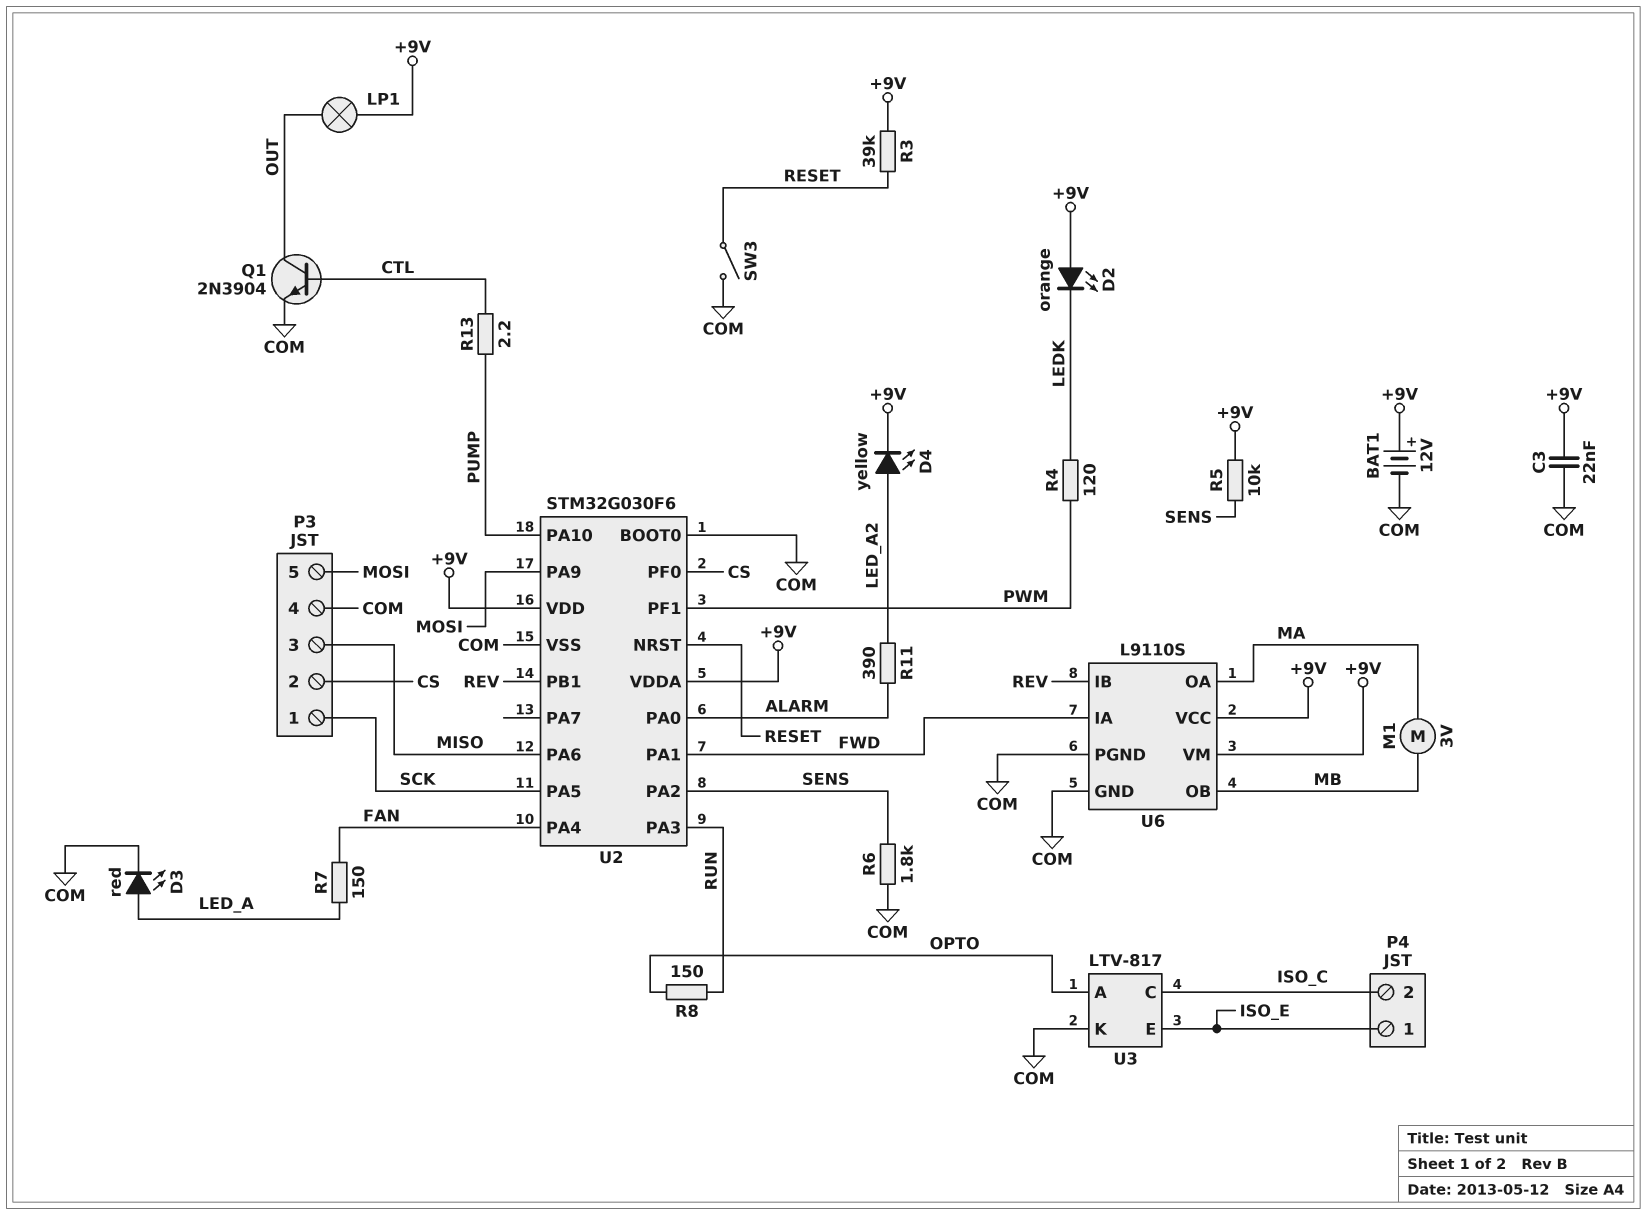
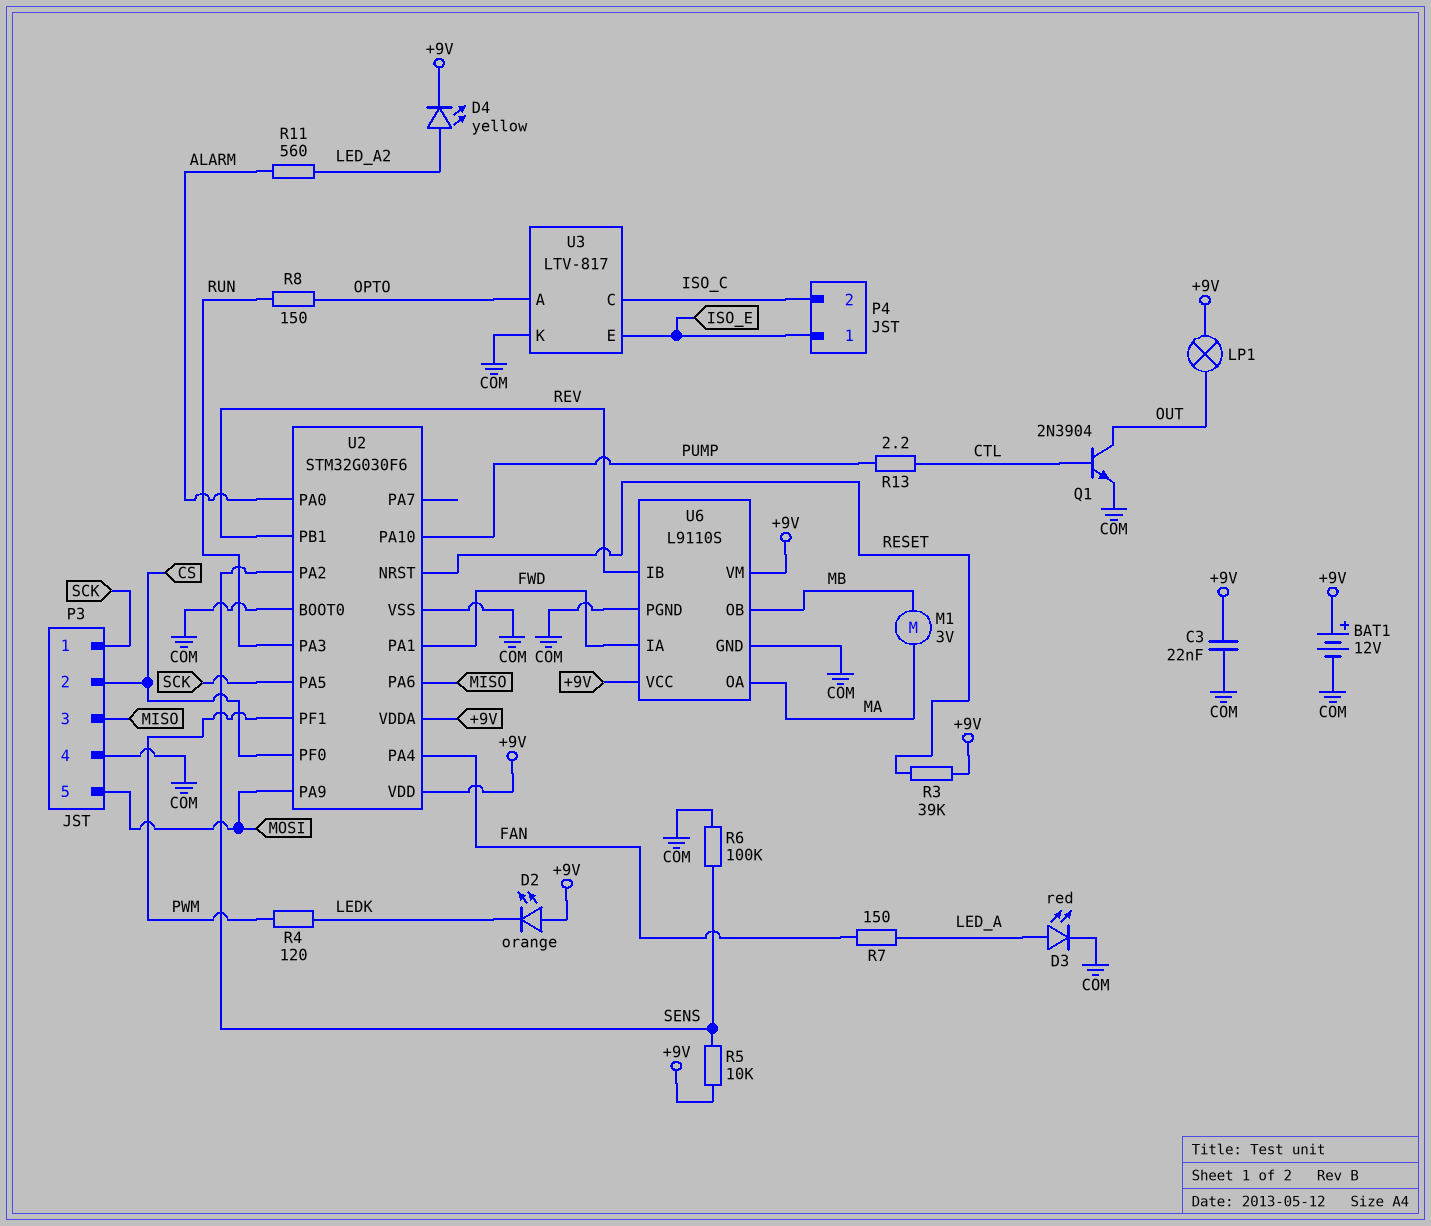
R6: 1.8k (COM, SENS) -> 100k (COM, SENS)
R11: 390 (ALARM, LED_A2) -> 560 (ALARM, LED_A2)
SW3: switch (COM, RESET) -> none

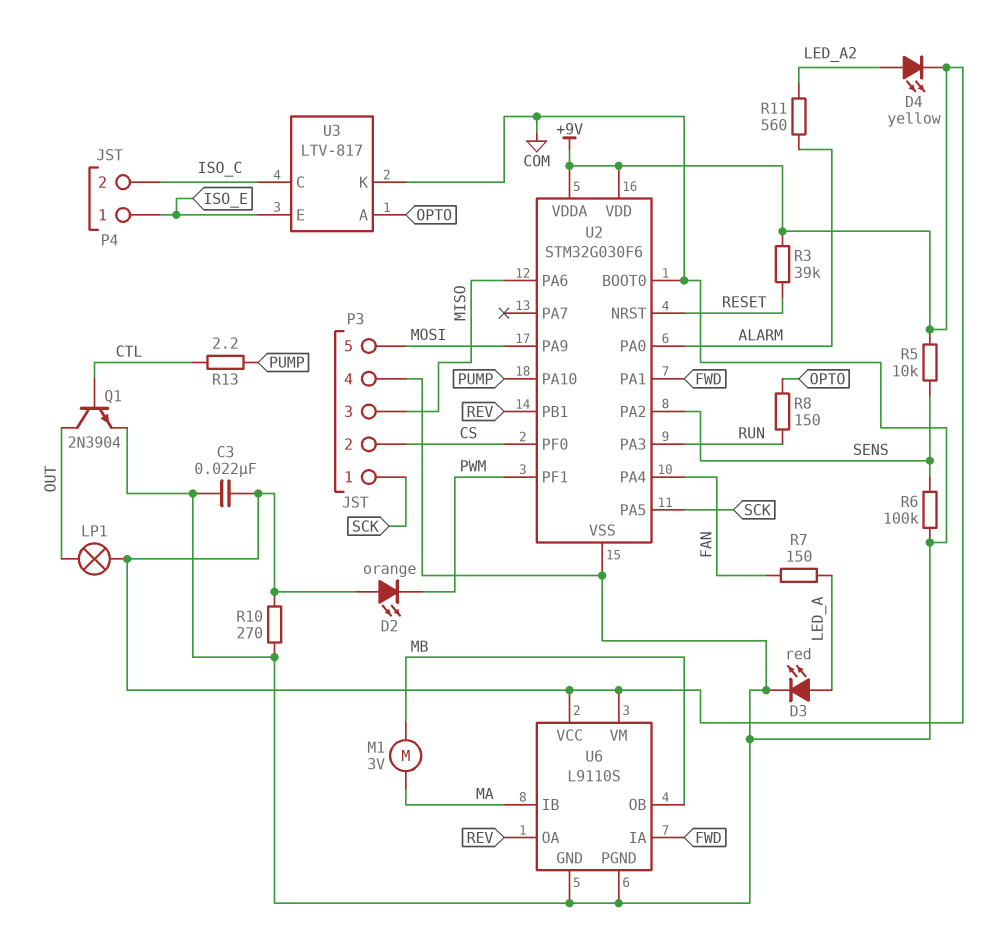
BAT1: 12V (plus +9V, minus COM) -> none
D2: LED orange (A +9V, K LEDK) -> LED orange (A +9V, K PWM)
R4: 120 (LEDK, PWM) -> none
R10: none -> 270 (+9V, COM)
U6 pin IB: REV -> MA
U6 pin OA: MA -> REV

